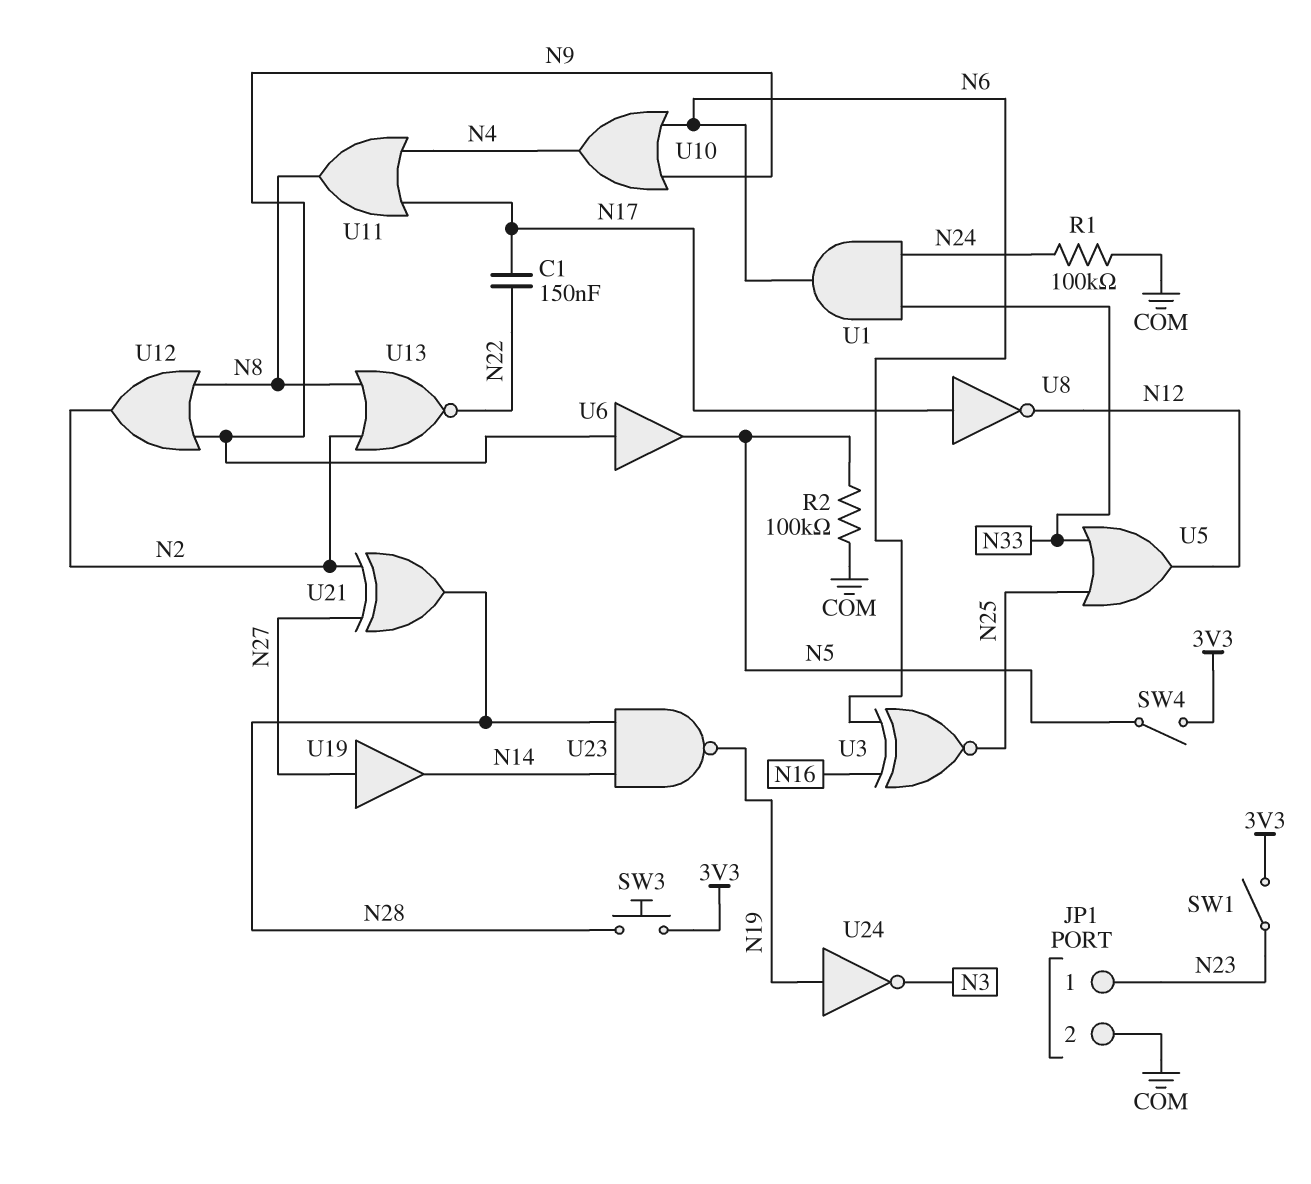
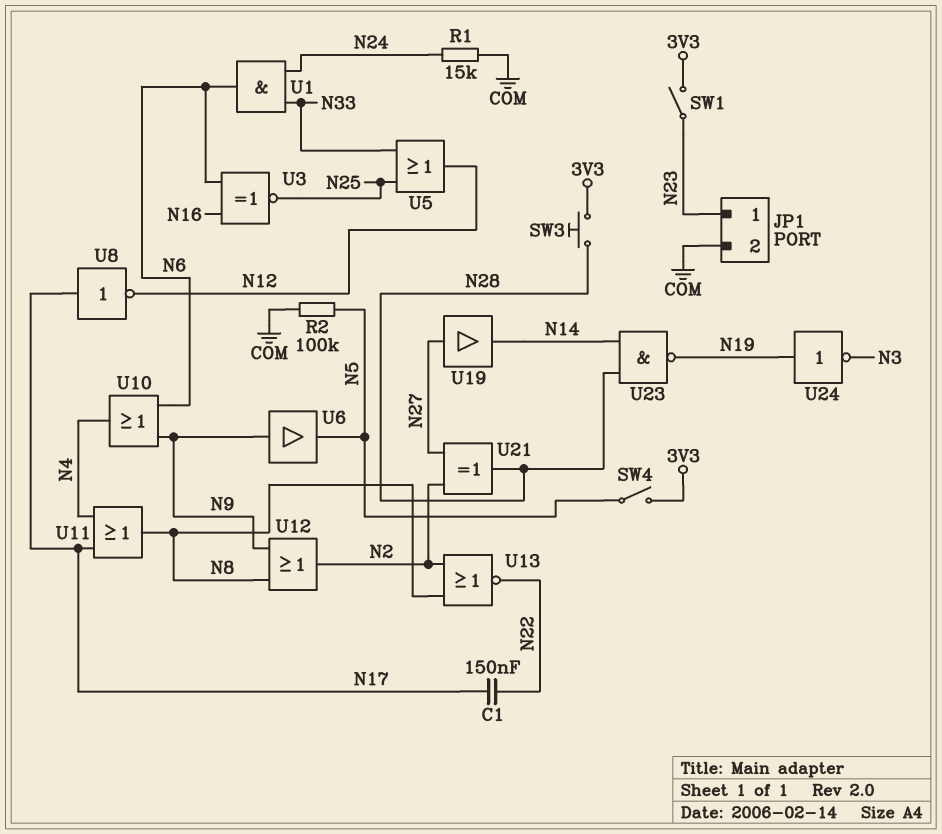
R1: 100k (COM, N24) -> 15k (COM, N24)

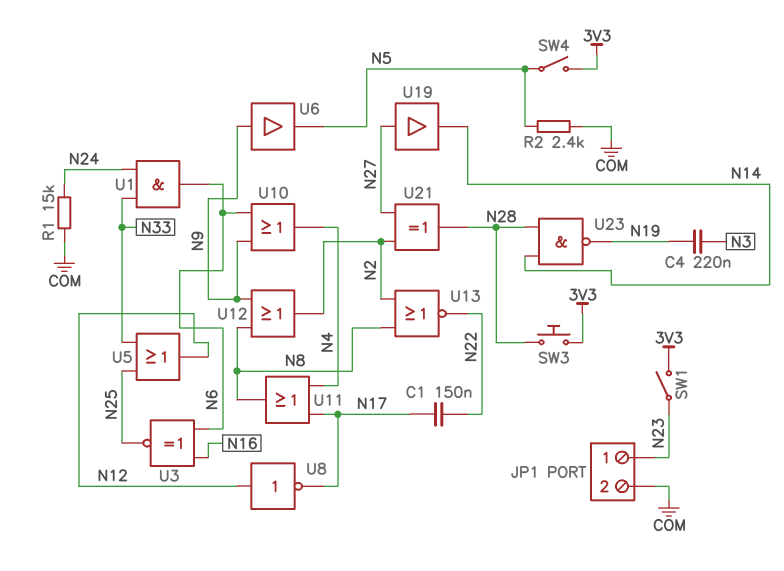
C4: none -> 220nF (N3, N19)
R2: 100k (COM, N5) -> 2.4k (COM, N5)
U8: NOT (in N17, out N12) -> NOT (in N12, out N17)
U24: NOT (in N19, out N3) -> none

